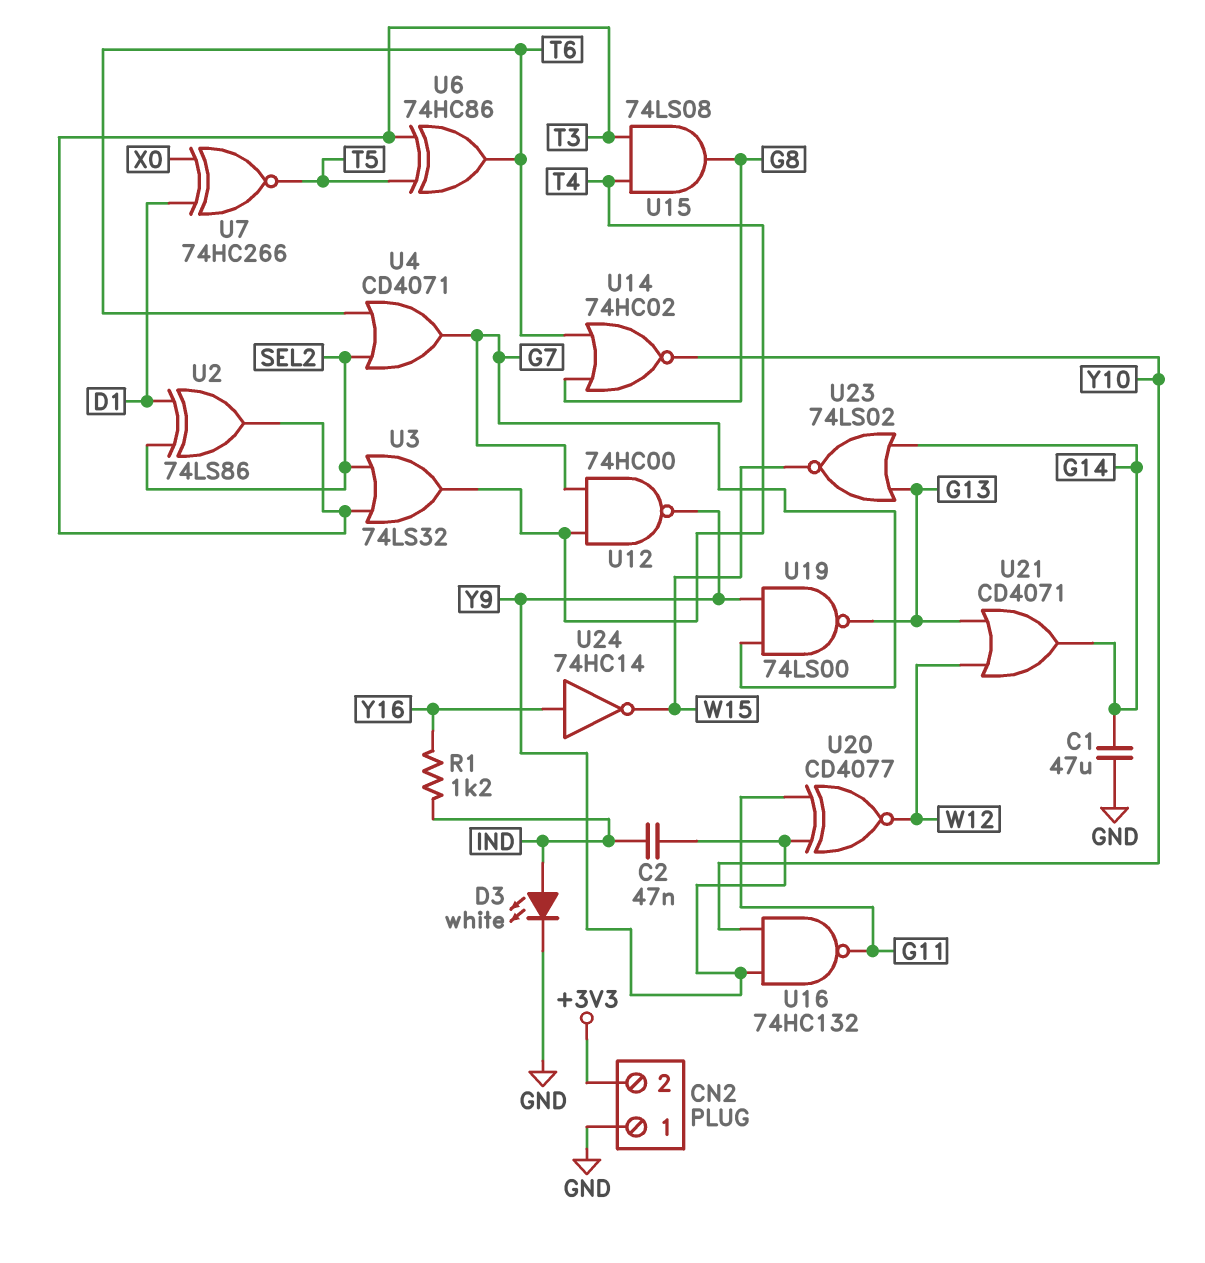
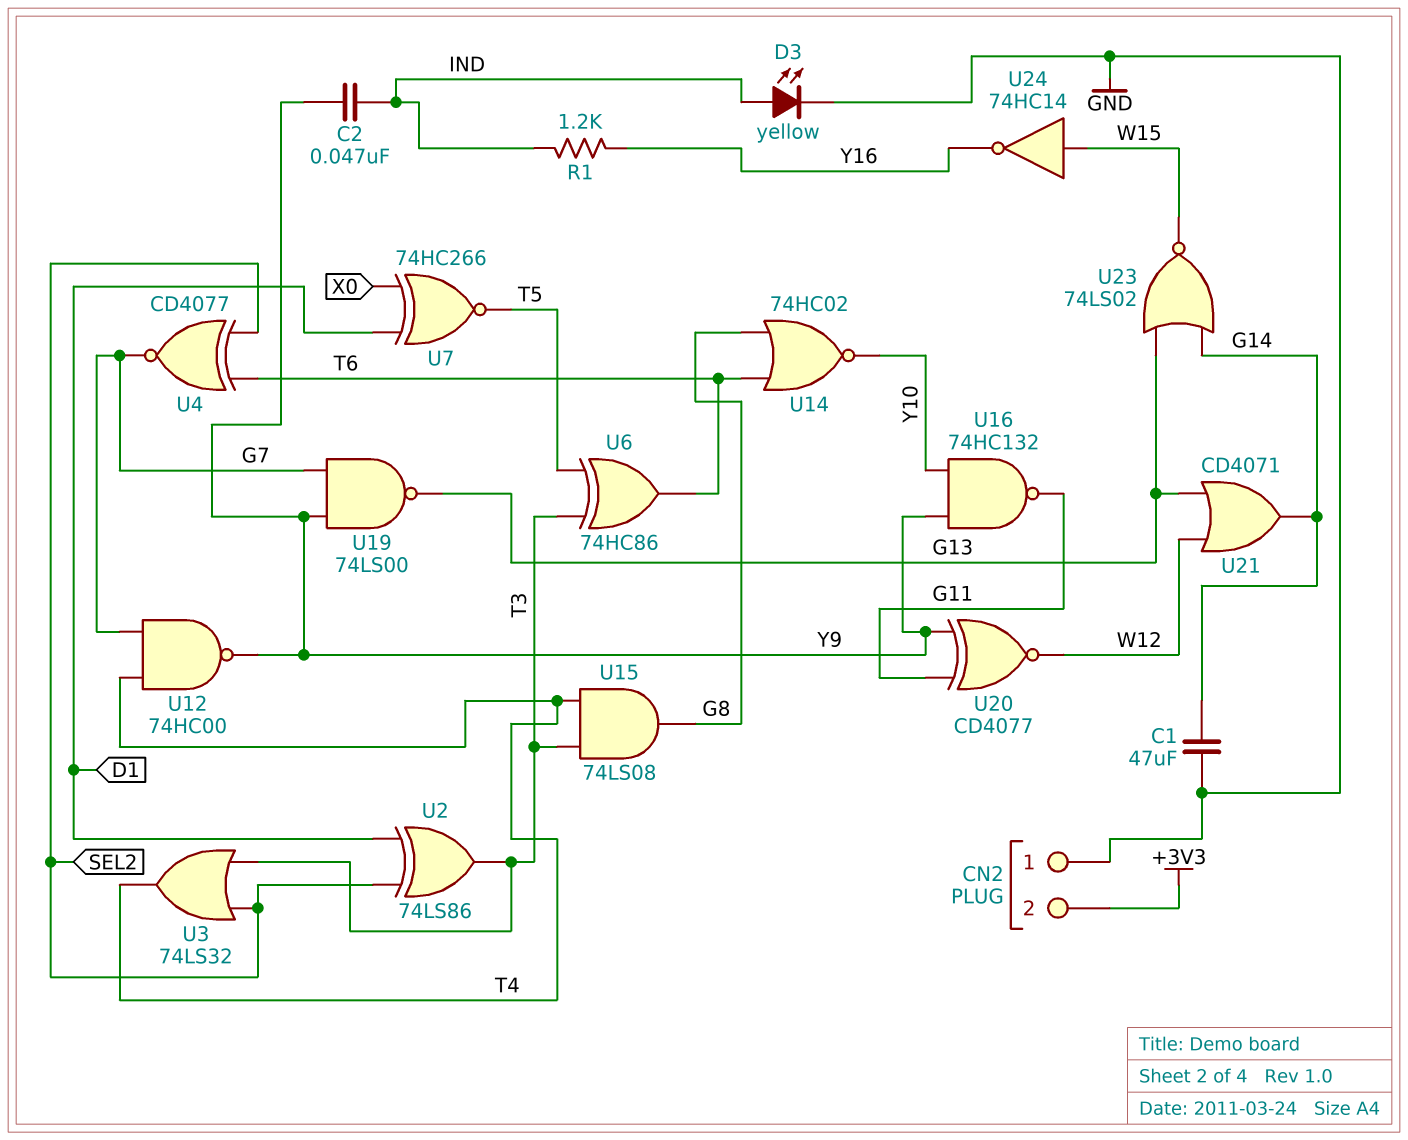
D3: LED white (A IND, K GND) -> LED yellow (A IND, K GND)
U4: OR CD4071 (in SEL2, in T6, out G7) -> XNOR CD4077 (in SEL2, in T6, out G7)
U24: NOT 74HC14 (in Y16, out W15) -> NOT 74HC14 (in W15, out Y16)

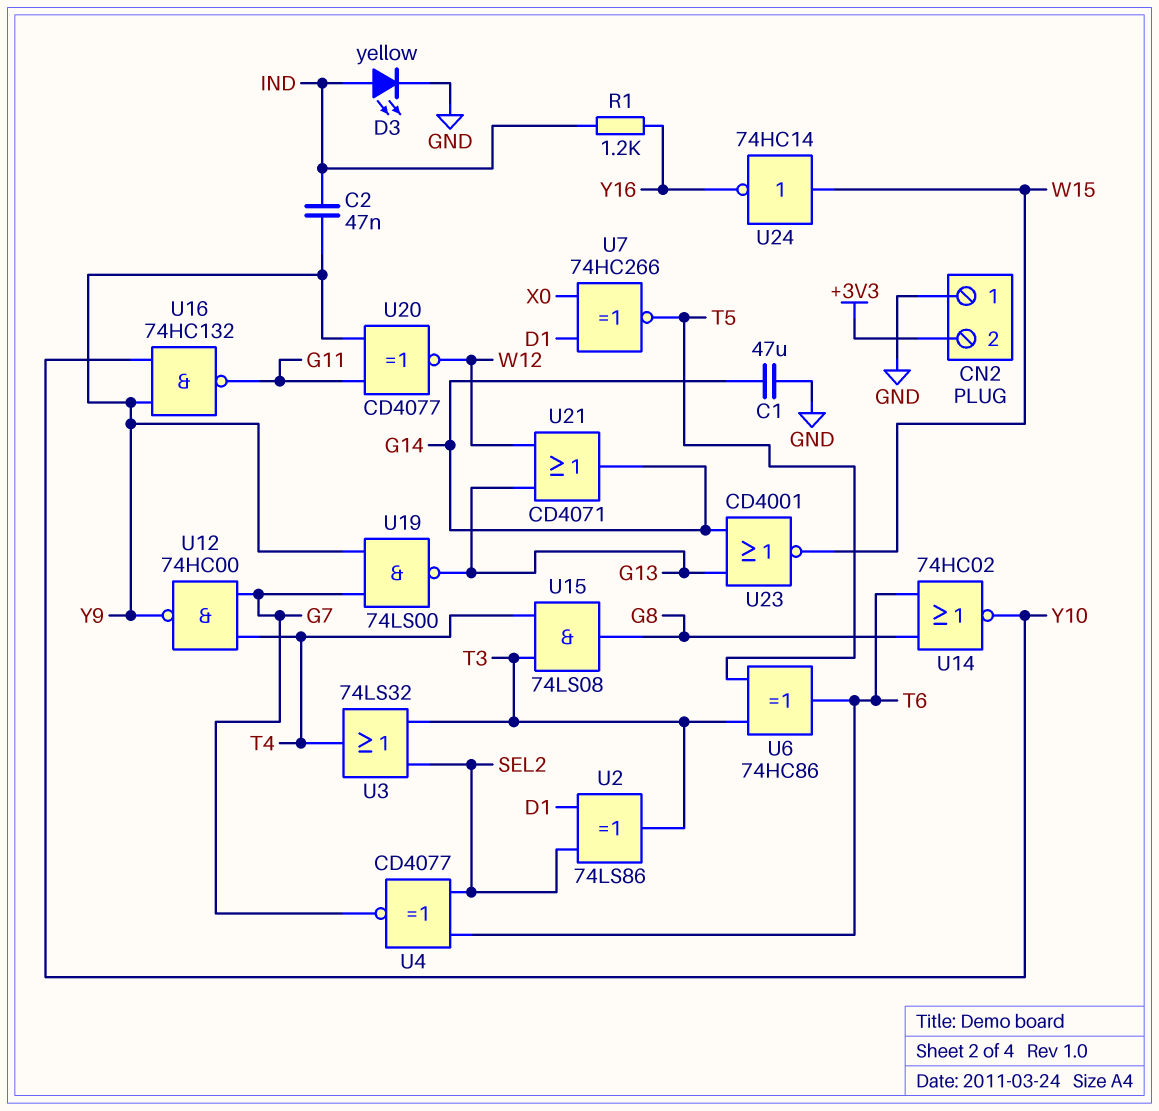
U23: NOR 74LS02 (in G13, in G14, out W15) -> NOR CD4001 (in G13, in G14, out W15)

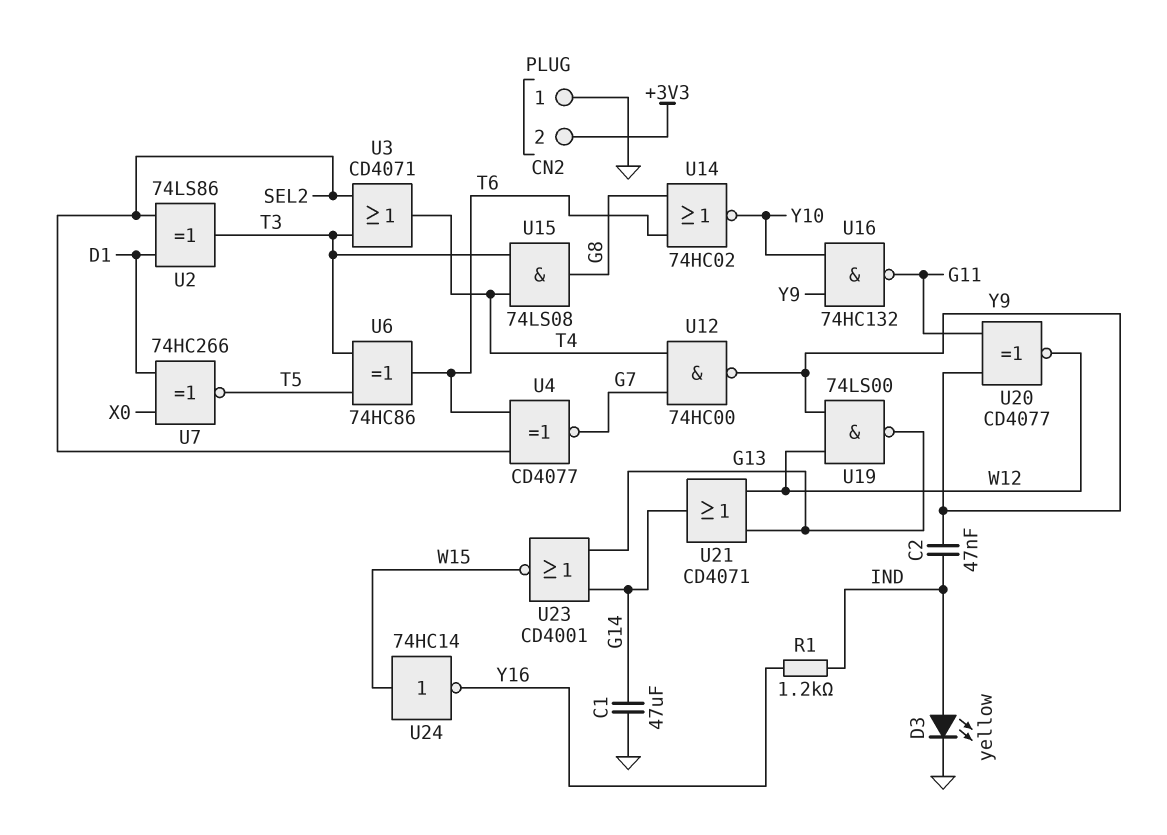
U3: OR 74LS32 (in SEL2, in T3, out T4) -> OR CD4071 (in SEL2, in T3, out T4)
U19: NAND 74LS00 (in G7, in Y9, out G13) -> NAND 74LS00 (in W12, in Y9, out G13)

